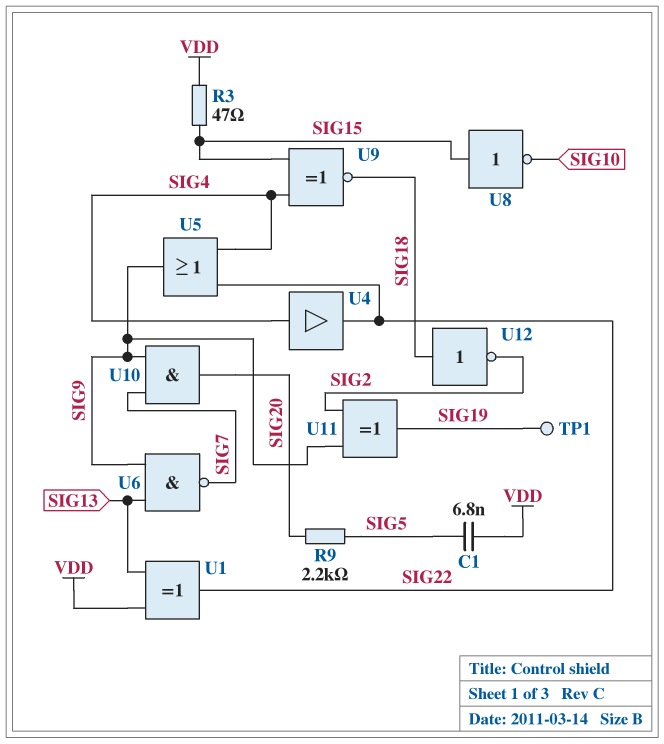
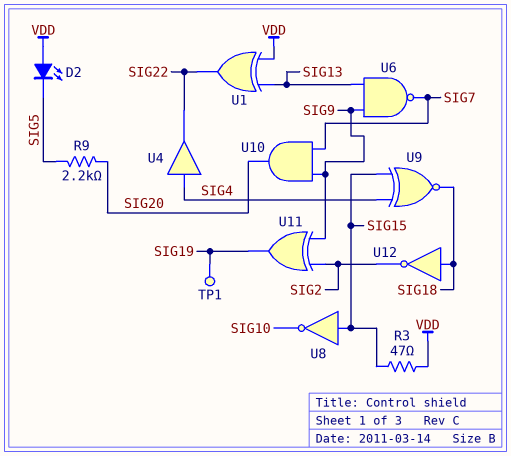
C1: 6.8nF (SIG5, VDD) -> none
D2: none -> LED (A VDD, K SIG5)
U5: OR (in SIG4, in SIG22, out SIG9) -> none

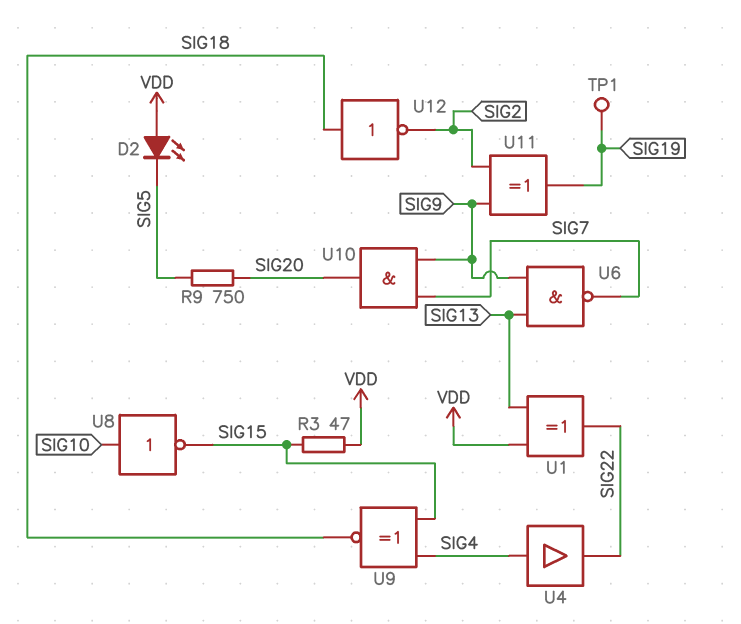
R9: 2.2k (SIG5, SIG20) -> 750 (SIG5, SIG20)
U8: NOT (in SIG15, out SIG10) -> NOT (in SIG10, out SIG15)

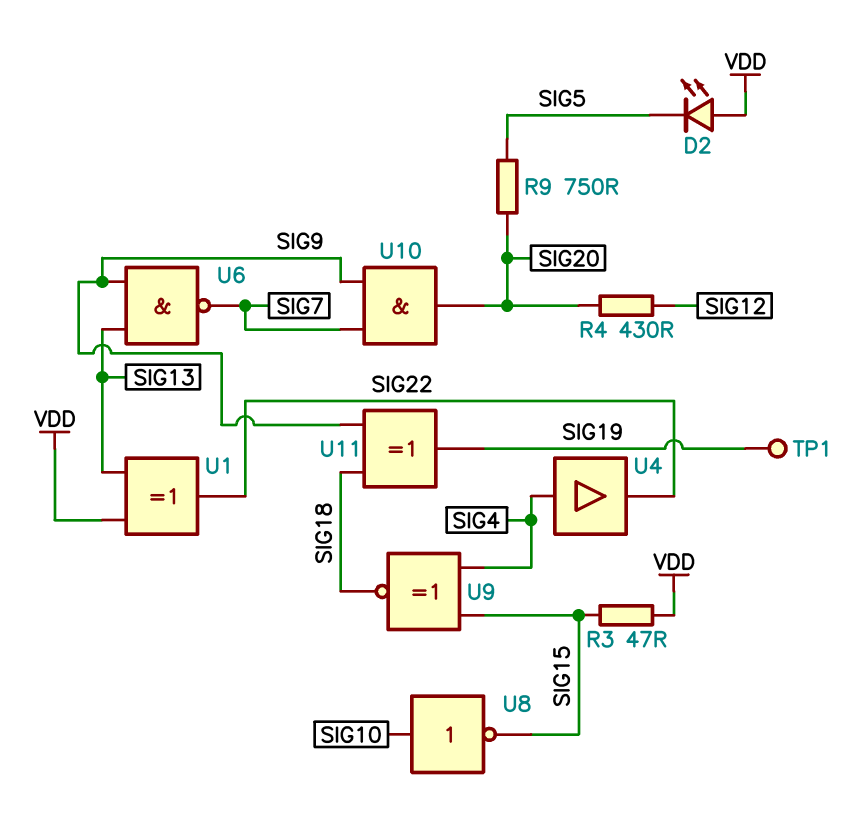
R4: none -> 430 (SIG12, SIG20)
U11: XOR (in SIG2, in SIG9, out SIG19) -> XOR (in SIG9, in SIG18, out SIG19)
U12: NOT (in SIG18, out SIG2) -> none

